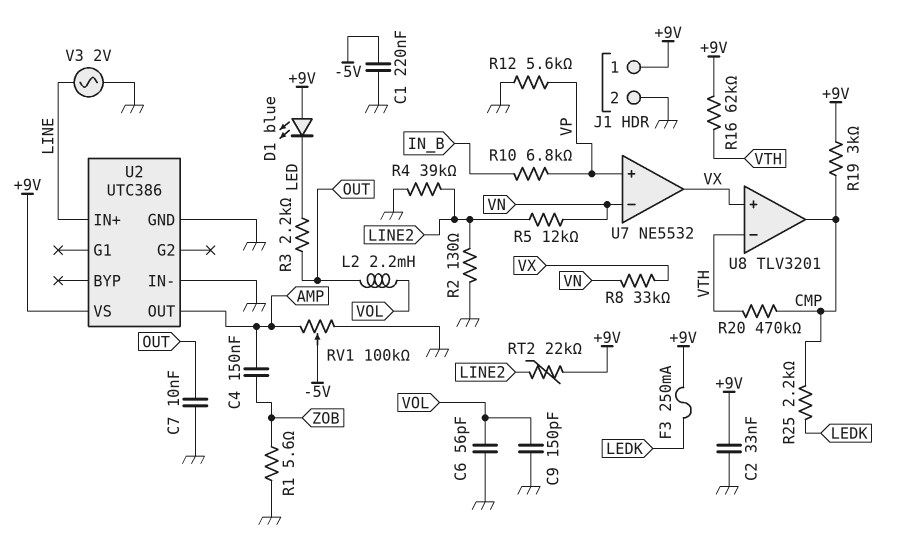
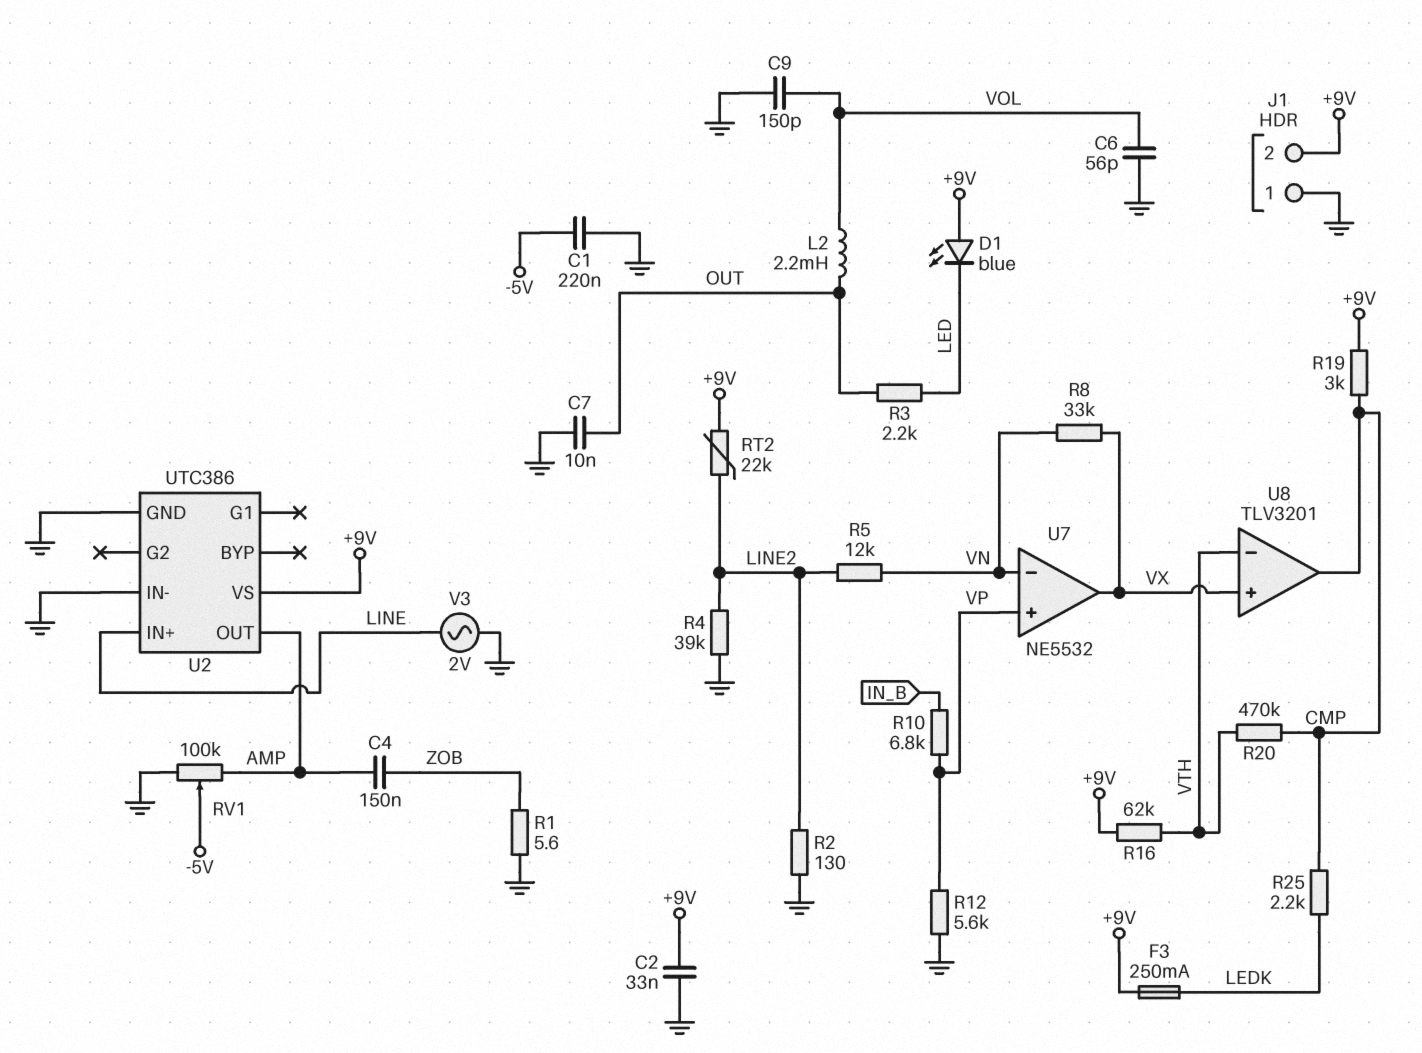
J1 pin 1: +9V -> GND
J1 pin 2: GND -> +9V

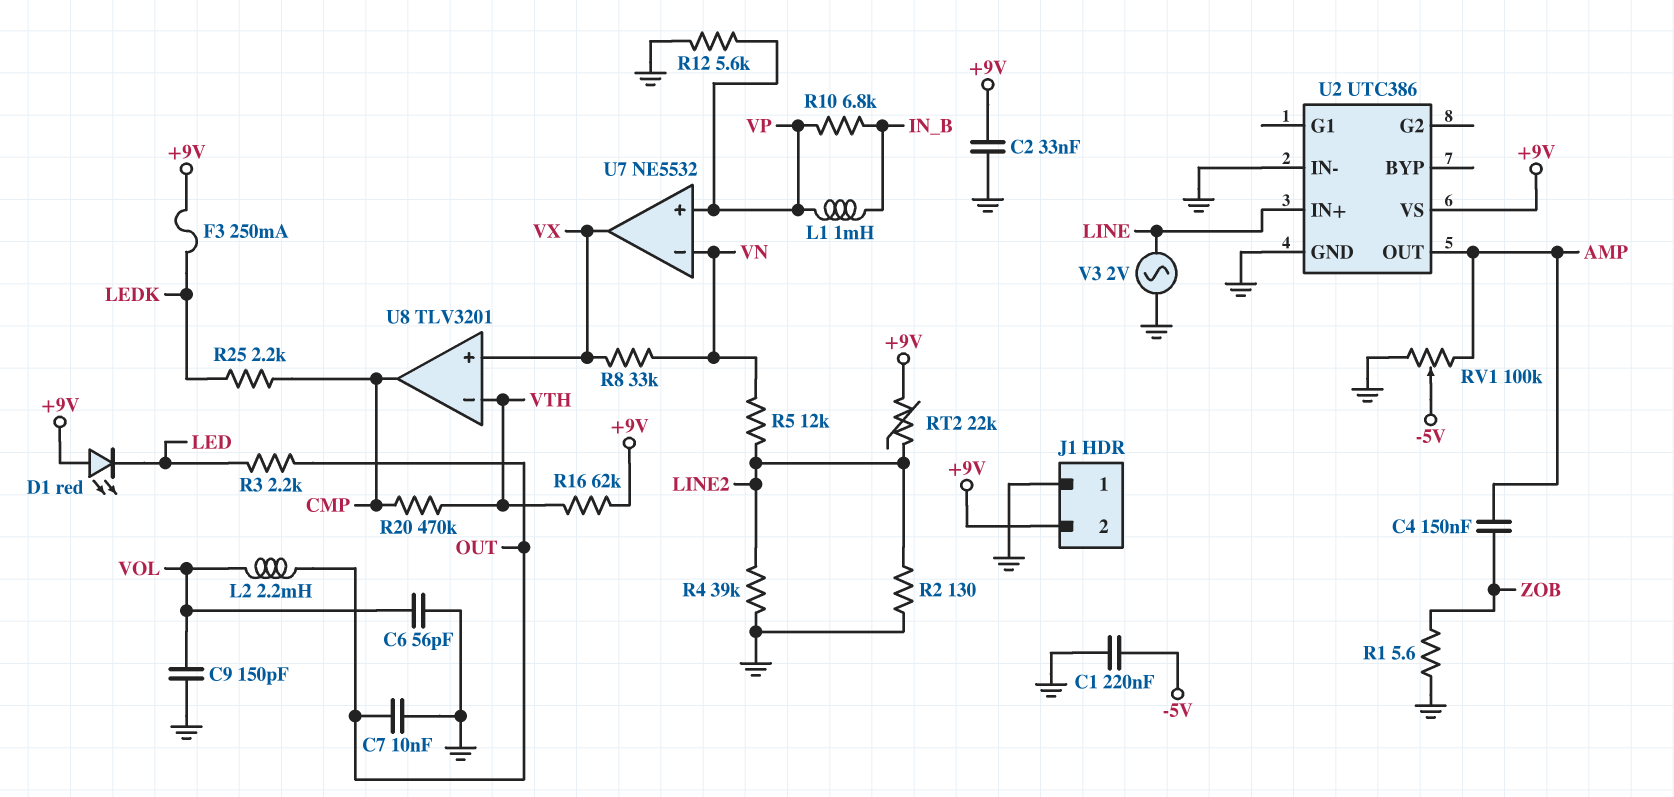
D1: LED blue (A +9V, K LED) -> LED red (A +9V, K LED)
L1: none -> 1mH (IN_B, VP)
R19: 3k (+9V, CMP) -> none

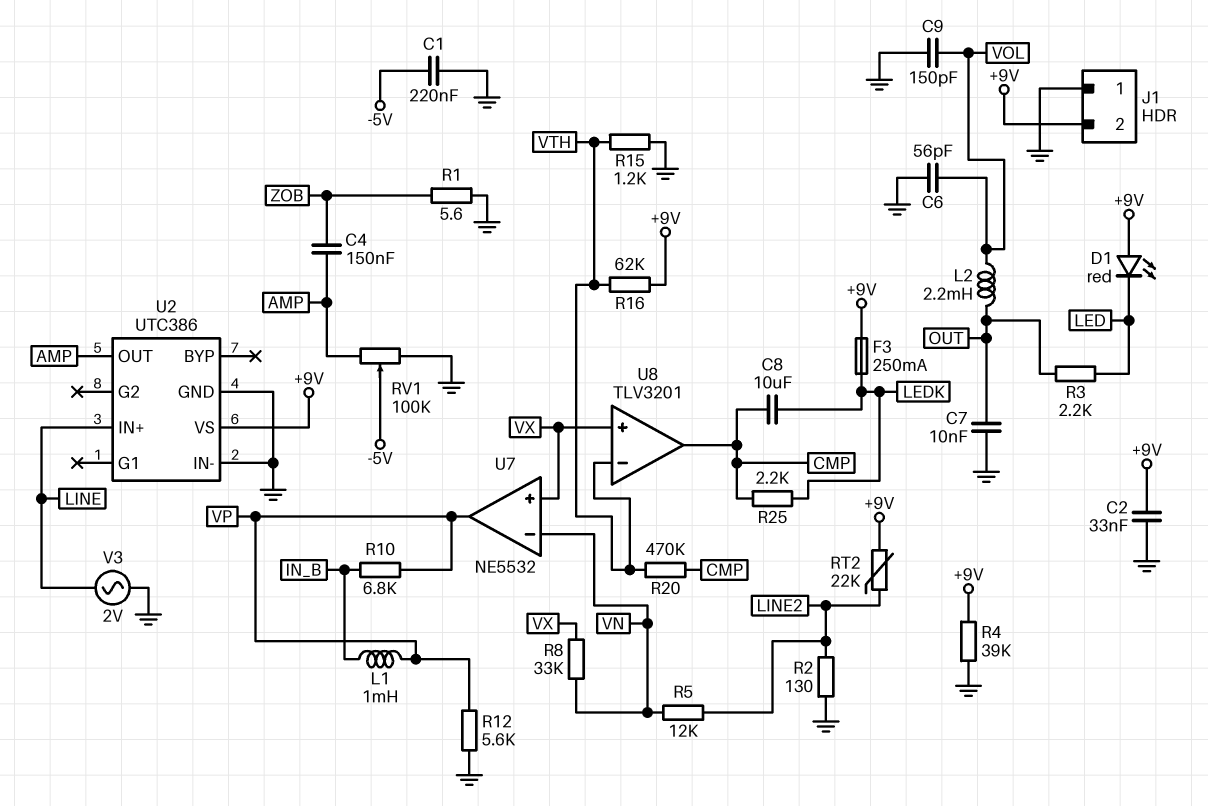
C8: none -> 10uF (CMP, LEDK)
R4: 39k (GND, LINE2) -> 39k (+9V, GND)
R15: none -> 1.2k (GND, VTH)
U7 pin in+: VP -> VX
U7 pin out: VX -> VP

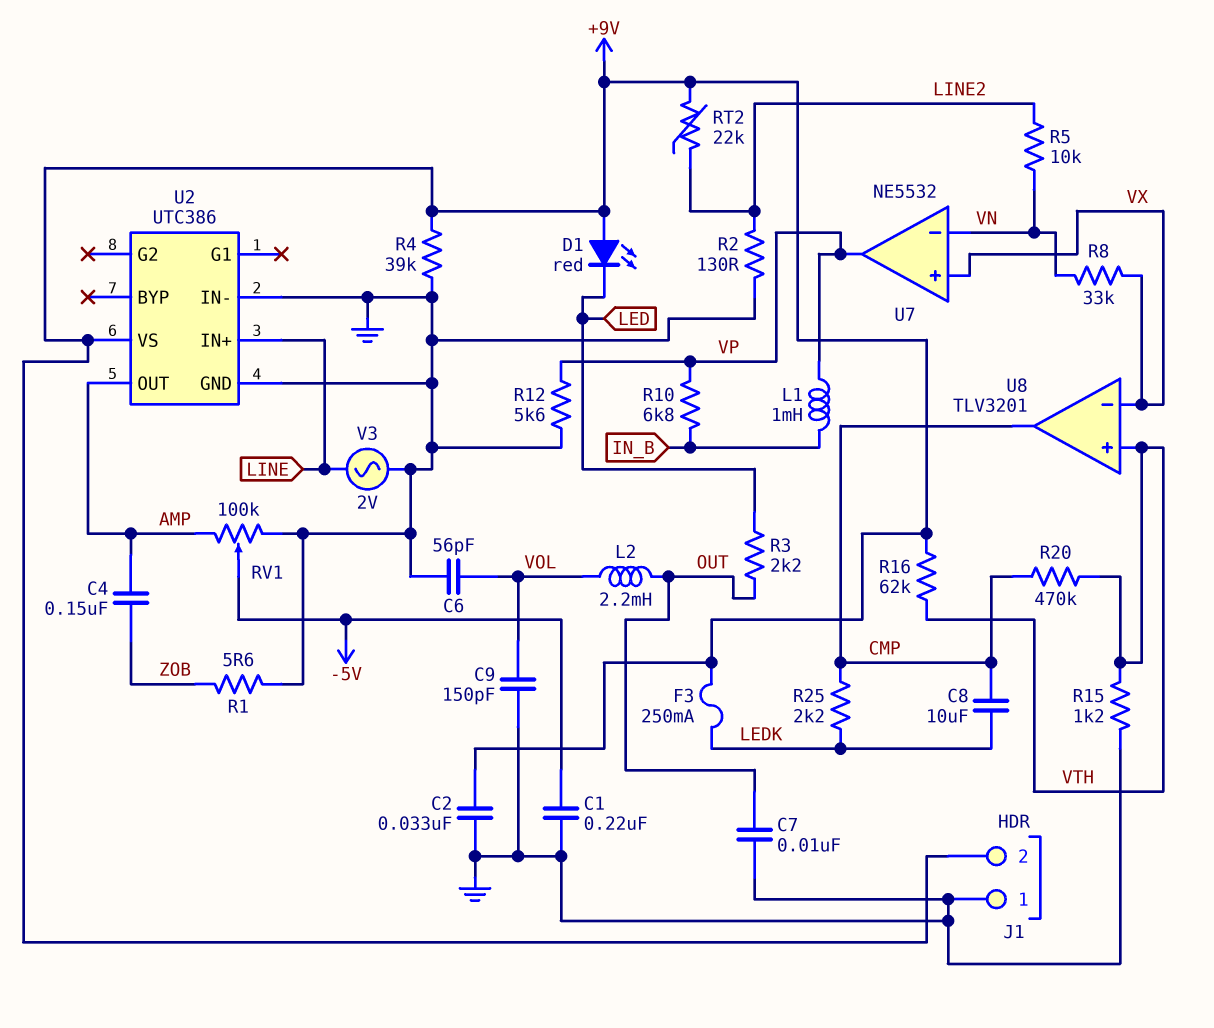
R5: 12k (LINE2, VN) -> 10k (LINE2, VN)
U8 pin in+: VX -> VTH
U8 pin in-: VTH -> VX

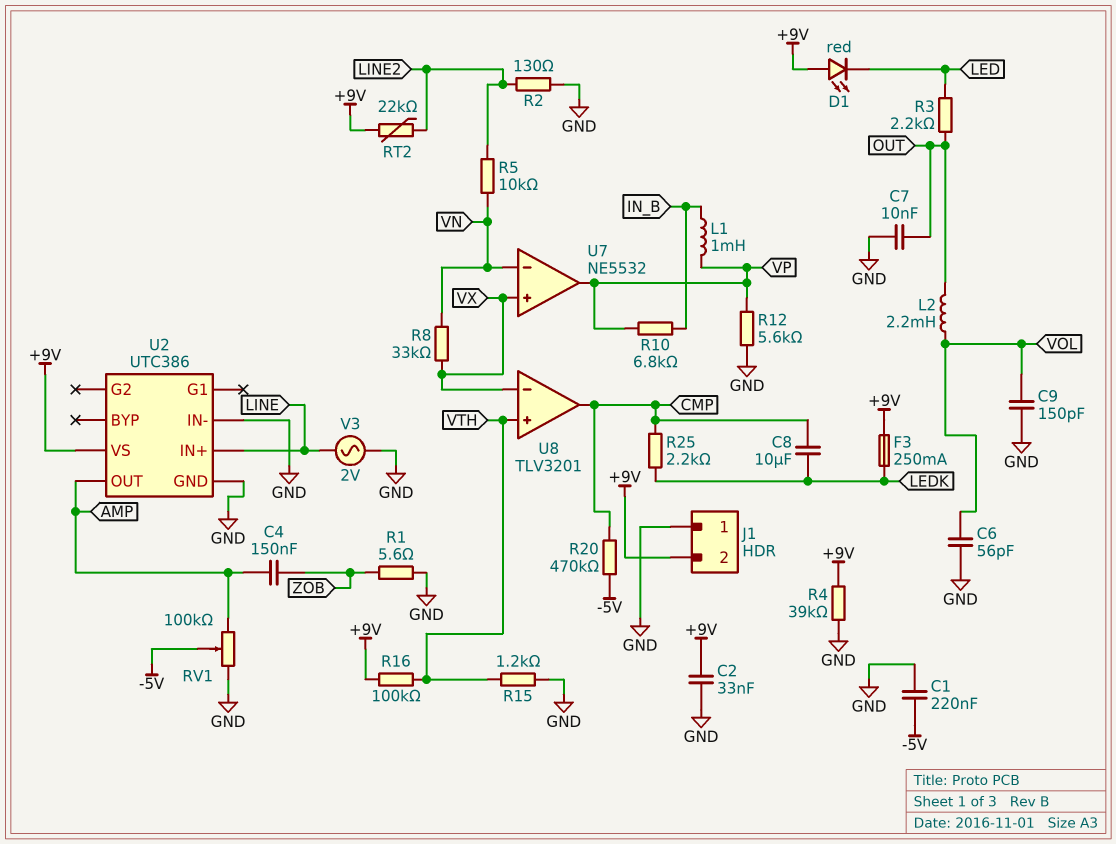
R16: 62k (+9V, VTH) -> 100k (+9V, VTH)
R20: 470k (CMP, VTH) -> 470k (-5V, CMP)

